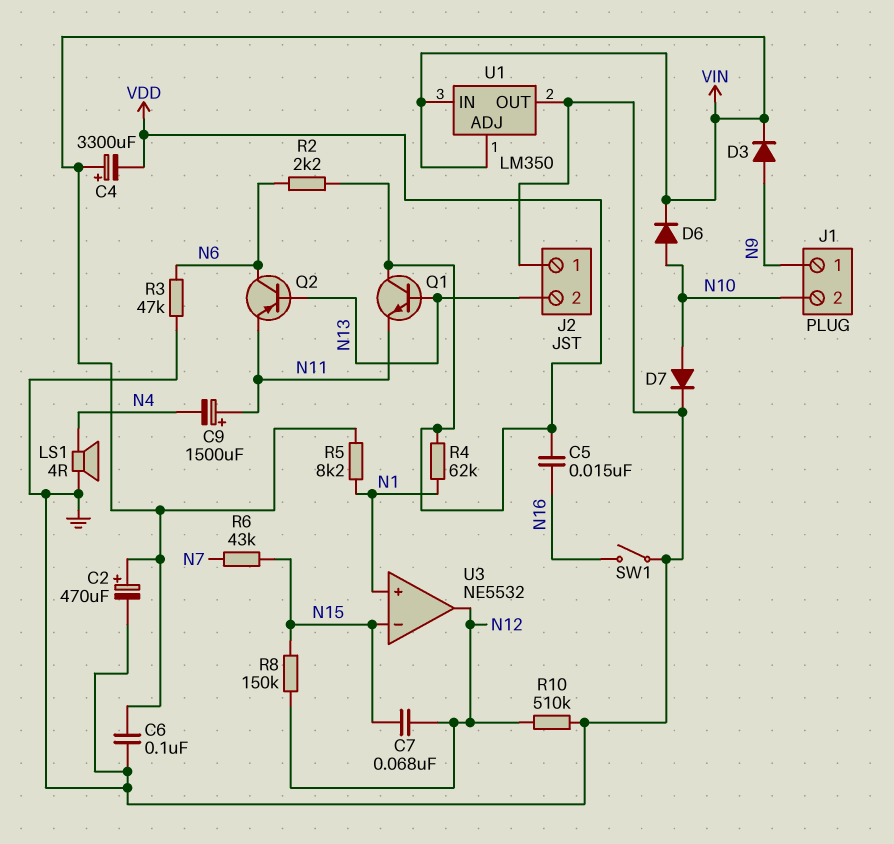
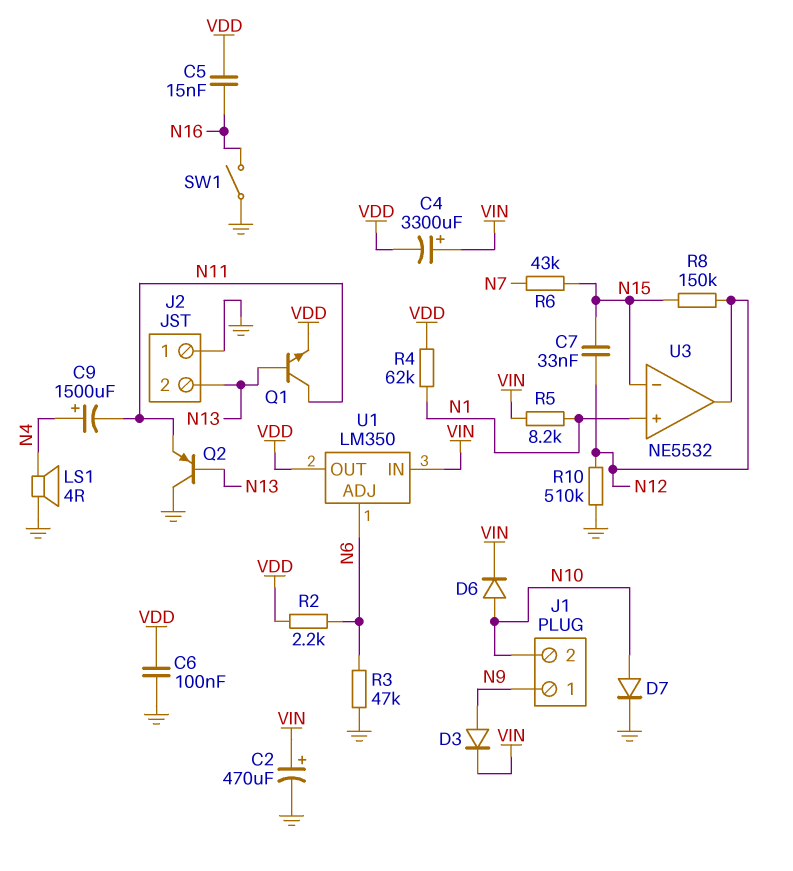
C6: 100nF (GND, VIN) -> 100nF (GND, VDD)
C7: 68nF (N12, N15) -> 33nF (N12, N15)
C9: 1500uF (plus N11, minus N4) -> 1500uF (plus N4, minus N11)
Q1: NPN (B N13, C VDD, E N11) -> NPN (B N13, C N11, E VDD)
Q2: PNP (B N13, C N6, E N11) -> PNP (B N13, C GND, E N11)
U1 pin ADJ: VIN -> N6
U1 pin OUT: GND -> VDD

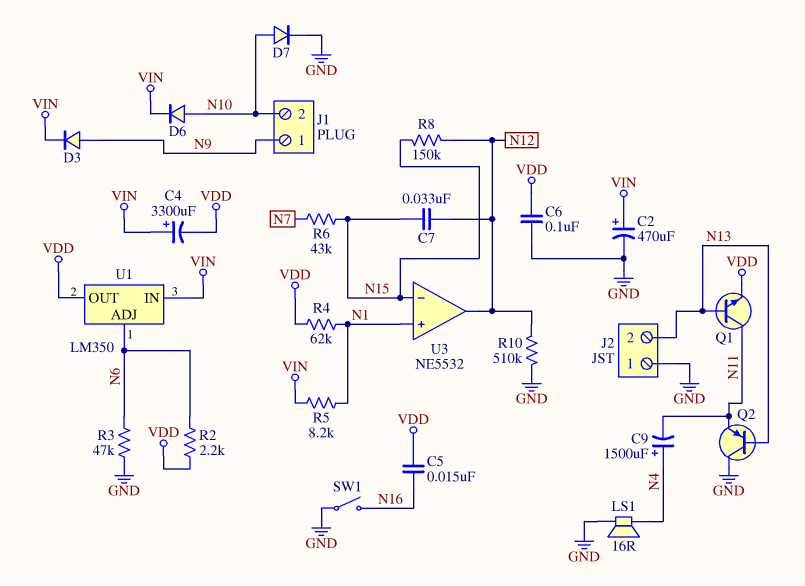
LS1: speaker 4R (GND, N4) -> speaker 16R (GND, N4)

